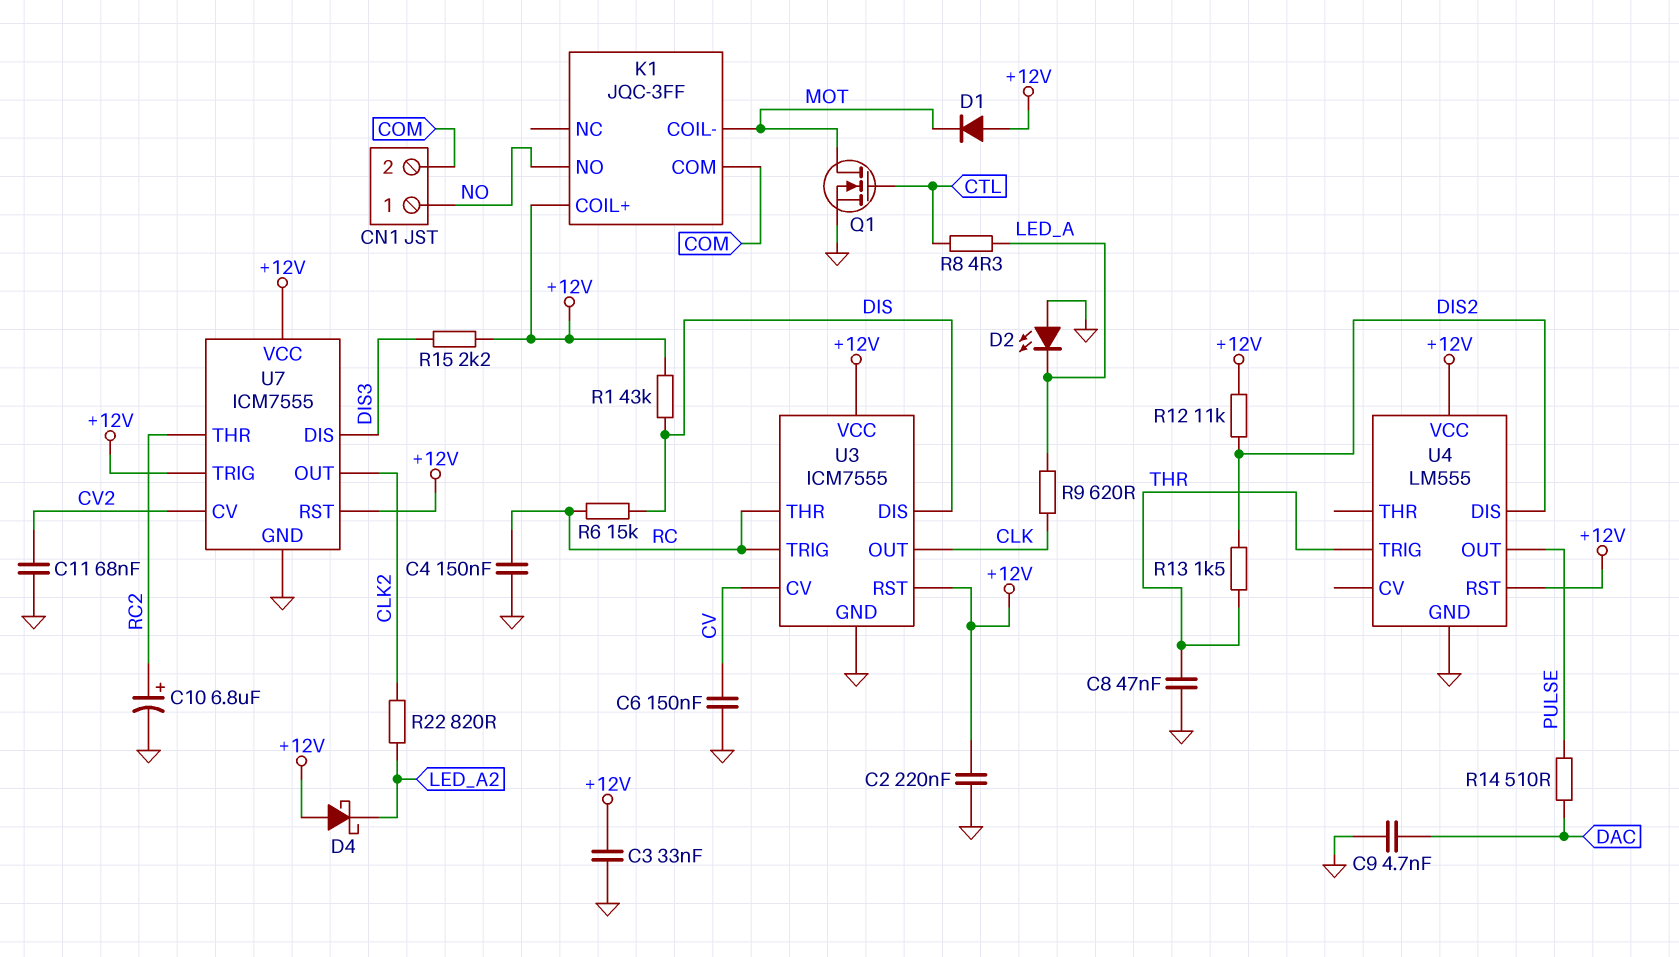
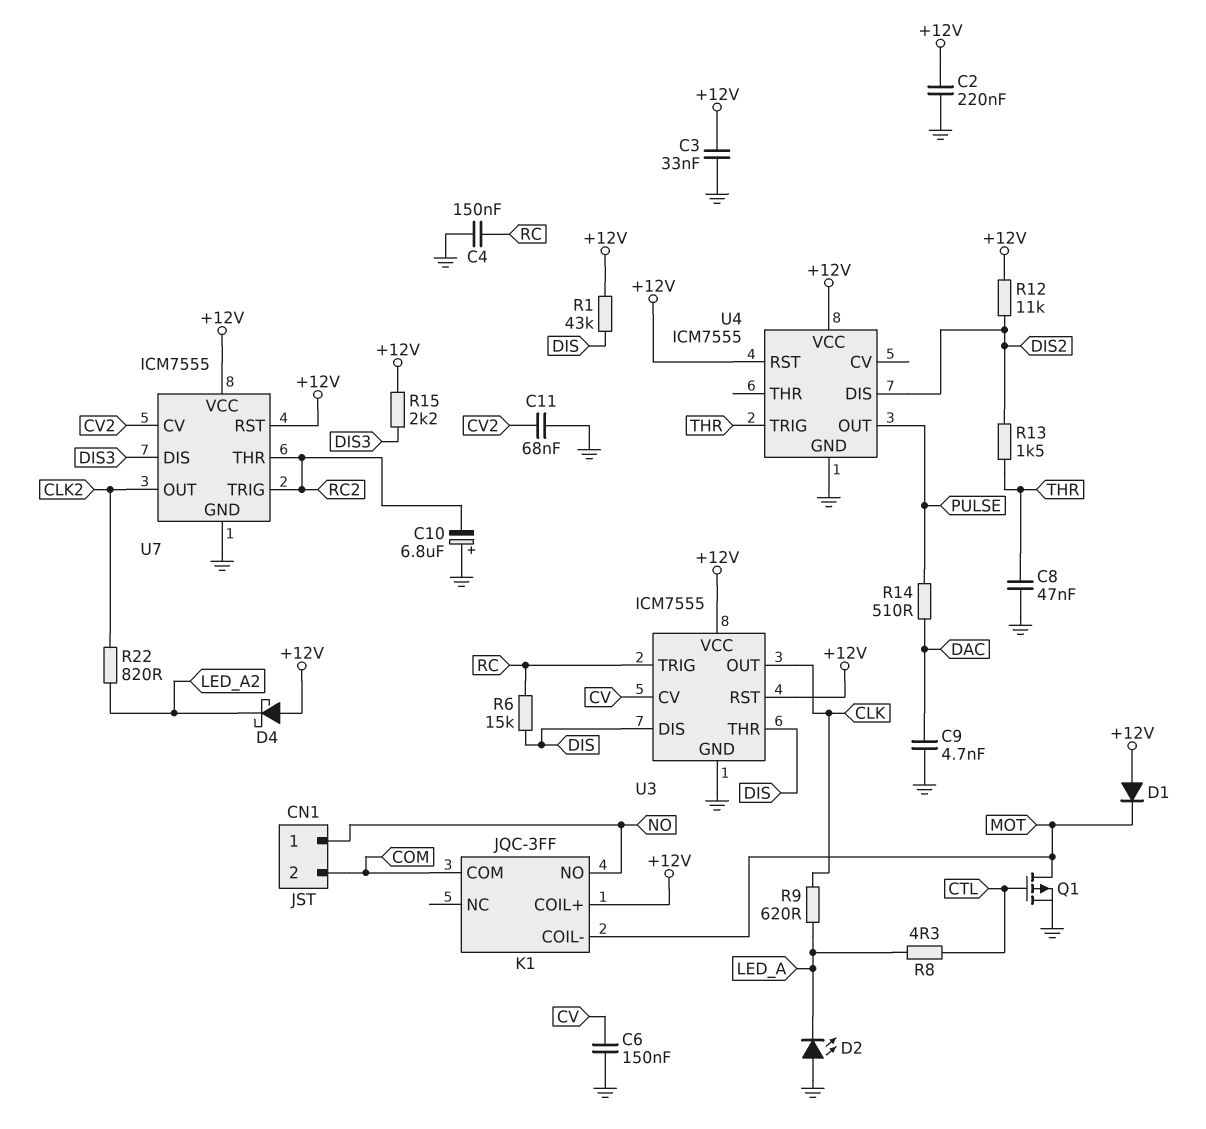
C10: 6.8uF (plus RC2, minus GND) -> 6.8uF (plus GND, minus RC2)
Q1: NMOS (G CTL, D MOT, S GND) -> PMOS (G CTL, D MOT, S GND)
U3 pin THR: RC -> DIS
U4: LM555 -> ICM7555
U7 pin TRIG: +12V -> RC2

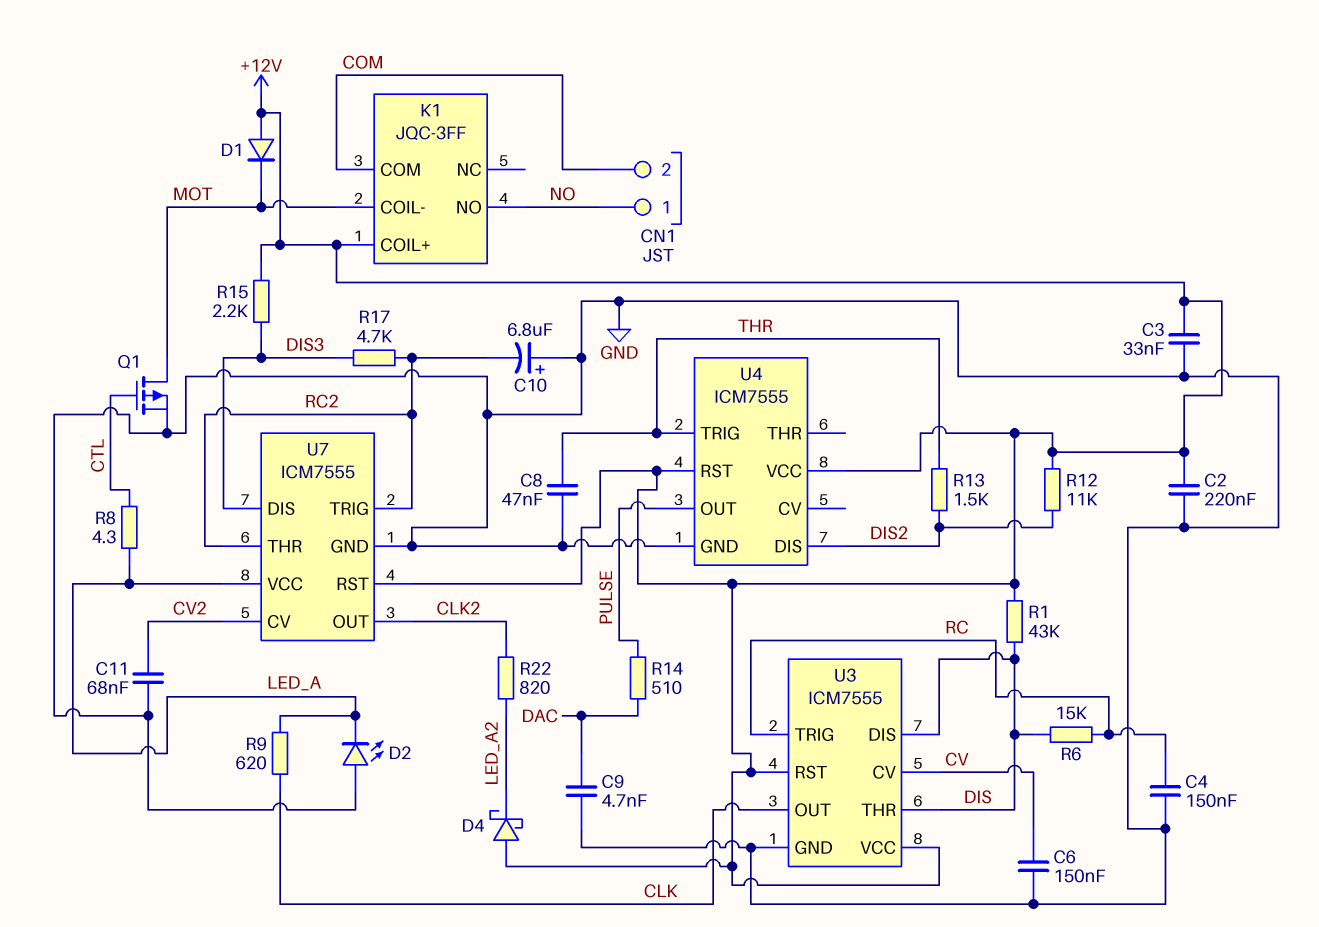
R17: none -> 4.7k (DIS3, RC2)
U7 pin VCC: +12V -> LED_A

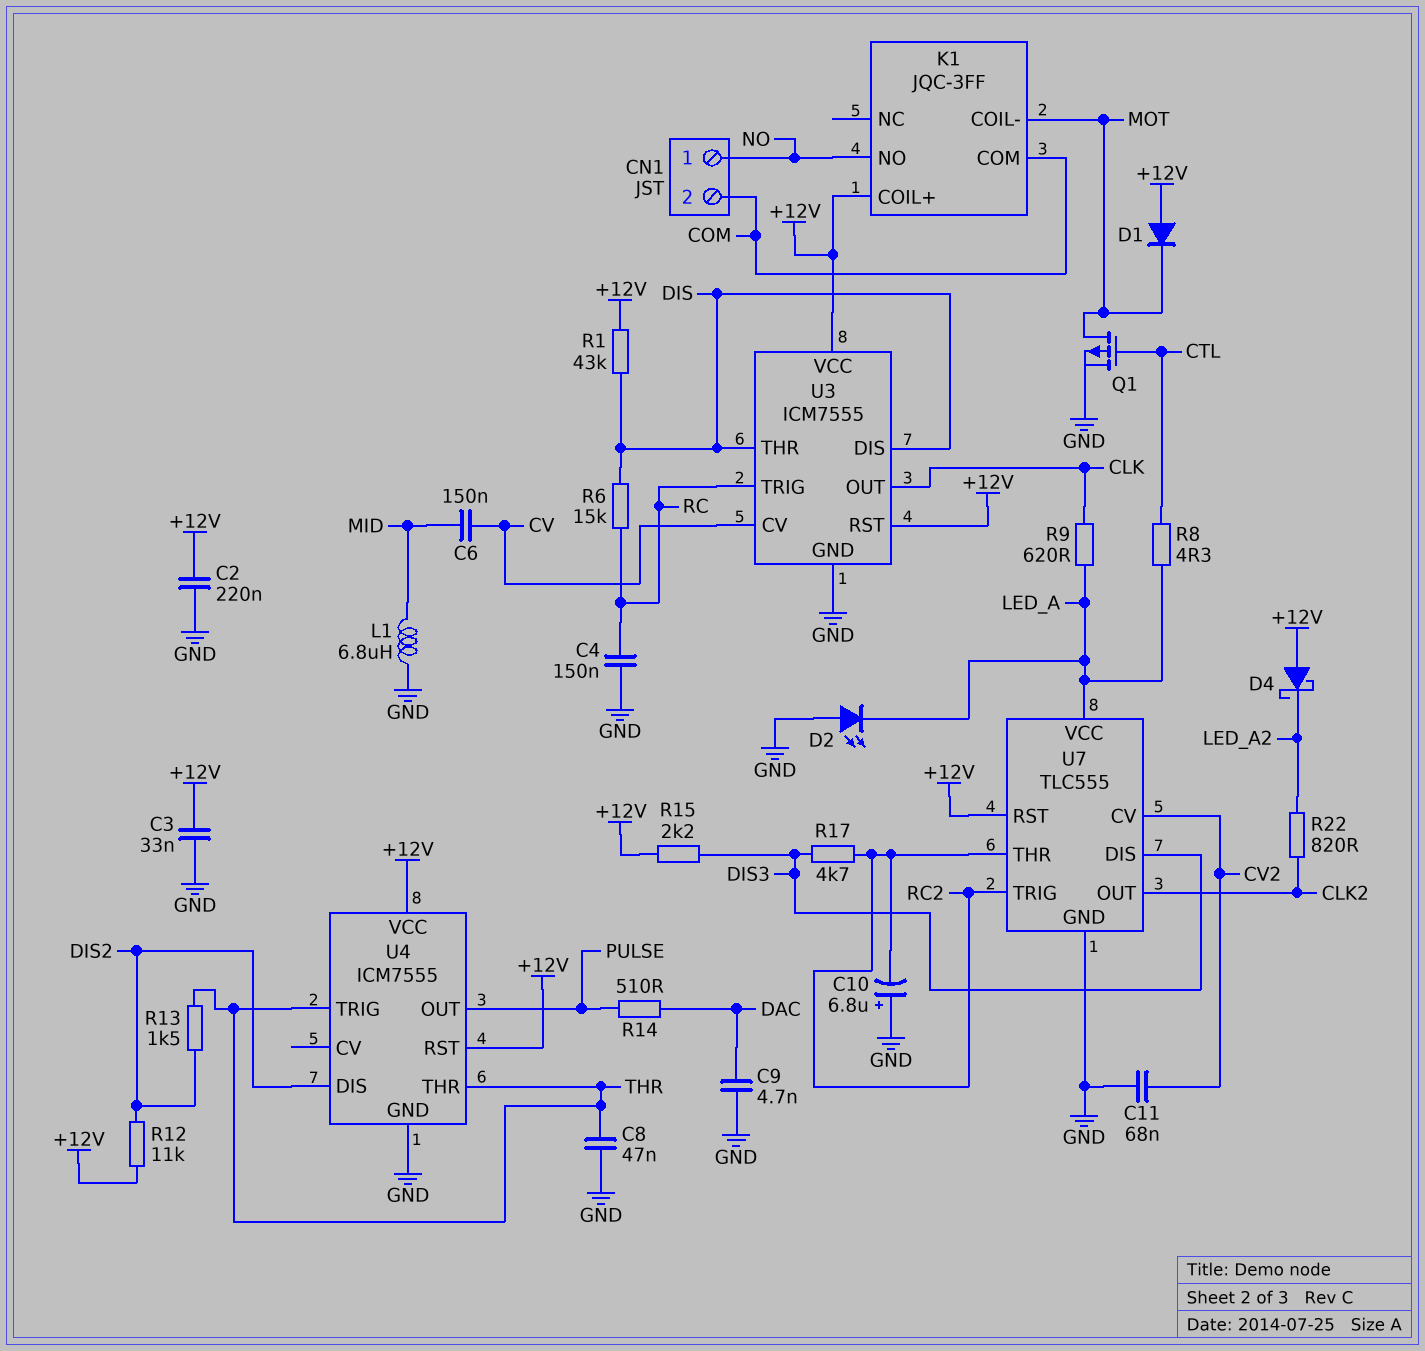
C6: 150nF (CV, GND) -> 150nF (CV, MID)
L1: none -> 6.8uH (GND, MID)
U4 pin THR: none -> THR
U7: ICM7555 -> TLC555

